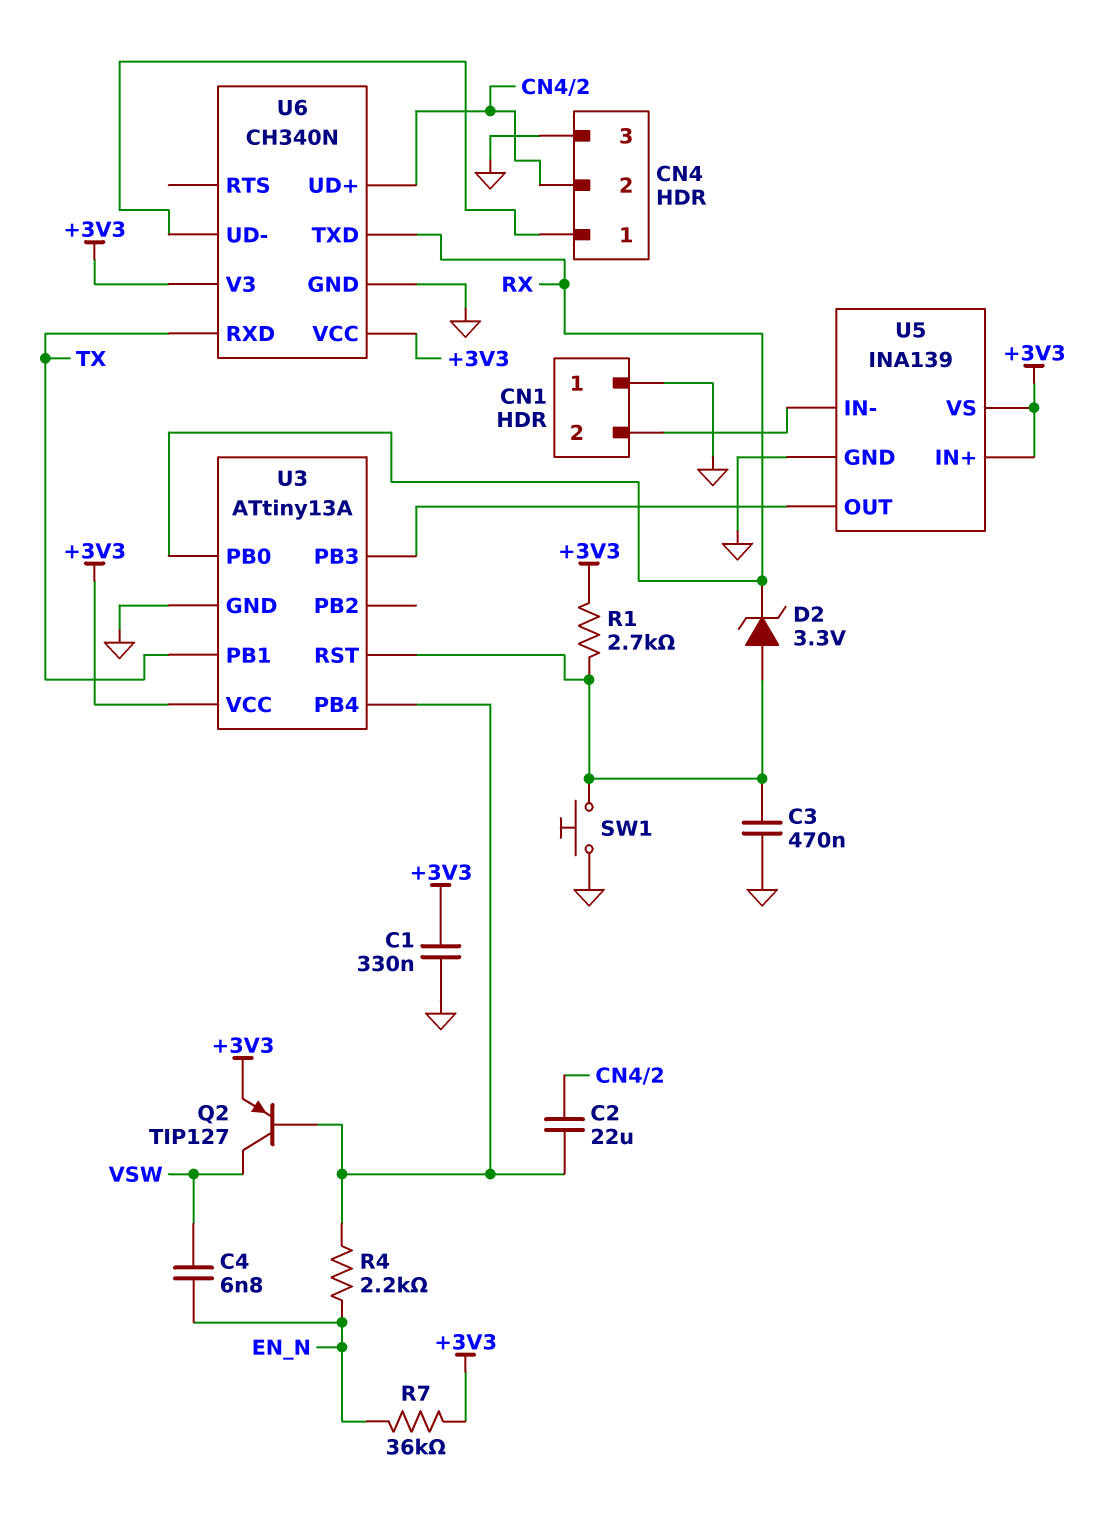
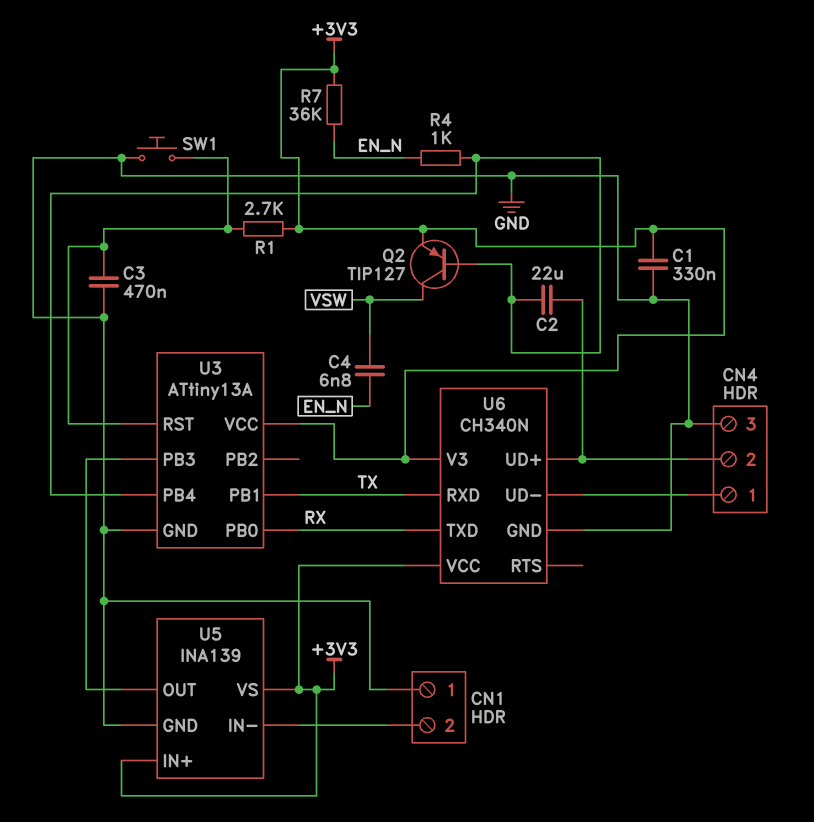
D2: zener 3.3V (A U3/RST, K RX) -> none
R4: 2.2k (EN_N, U3/PB4) -> 1k (EN_N, U3/PB4)

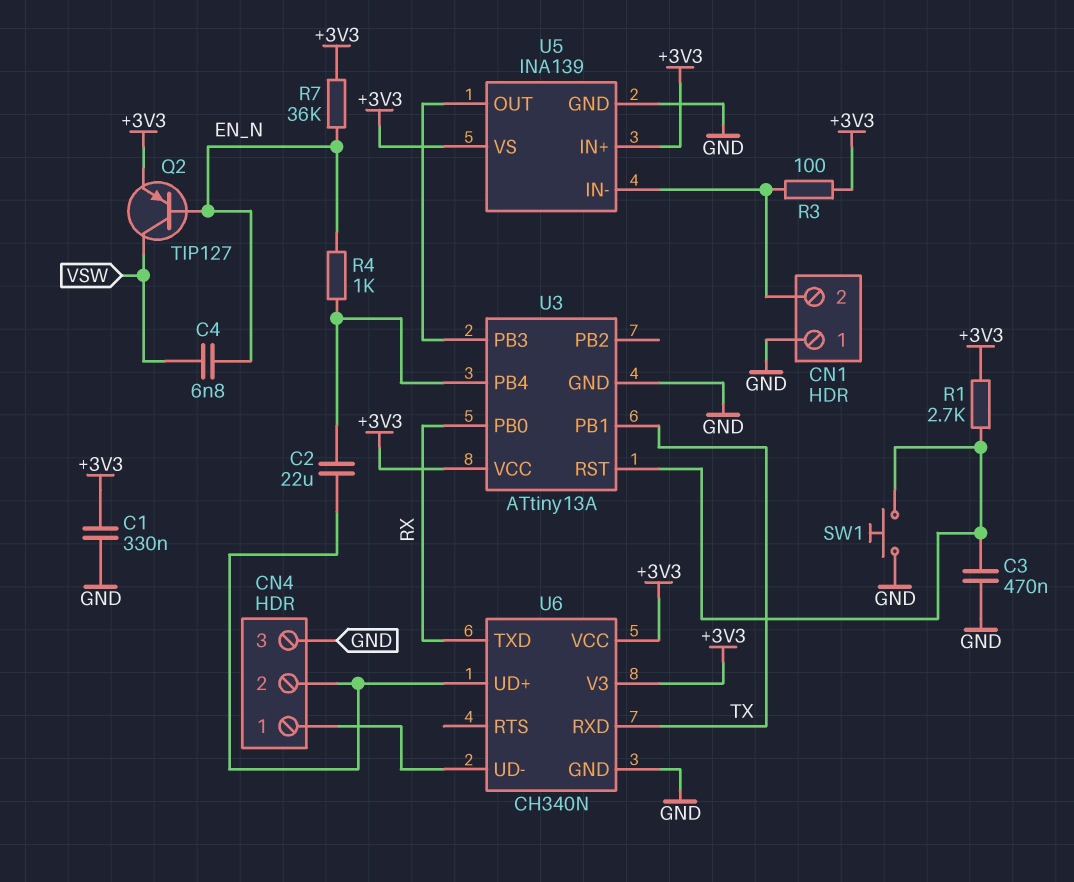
Q2: PNP TIP127 (B U3/PB4, C VSW, E +3V3) -> PNP TIP127 (B EN_N, C VSW, E +3V3)
R3: none -> 100 (+3V3, CN1/2)

